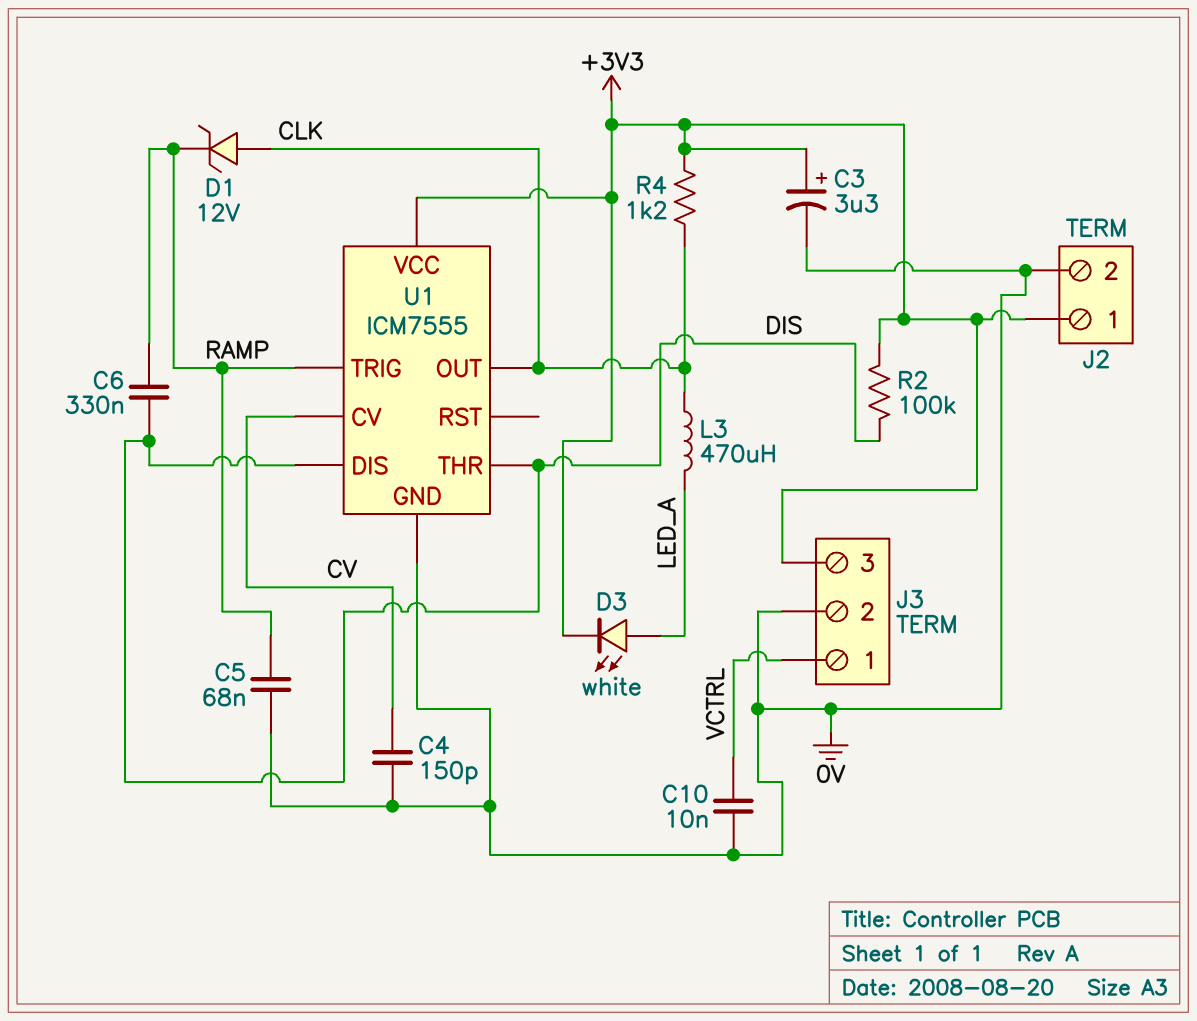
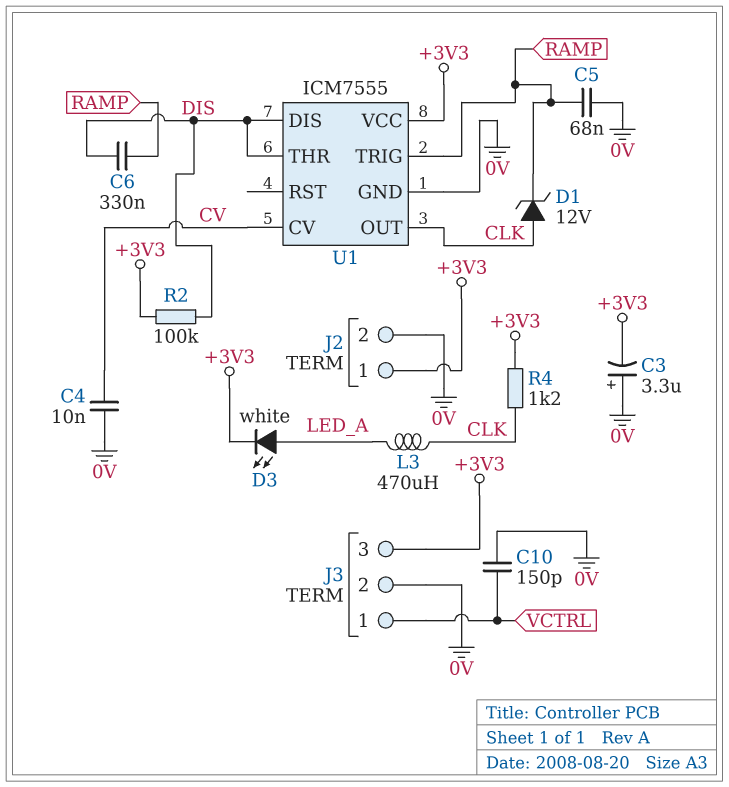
C3: 3.3uF (plus +3V3, minus 0V) -> 3.3uF (plus 0V, minus +3V3)
C4: 150pF (0V, CV) -> 10nF (0V, CV)
C10: 10nF (0V, VCTRL) -> 150pF (0V, VCTRL)

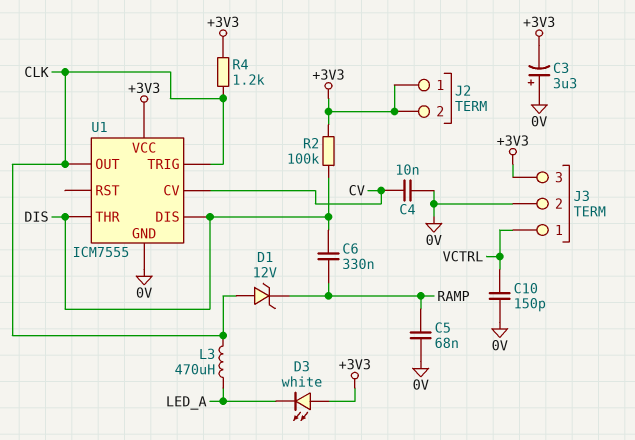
D3: LED white (A LED_A, K +3V3) -> LED white (A +3V3, K LED_A)
J2 pin 2: 0V -> +3V3
U1 pin TRIG: RAMP -> CLK

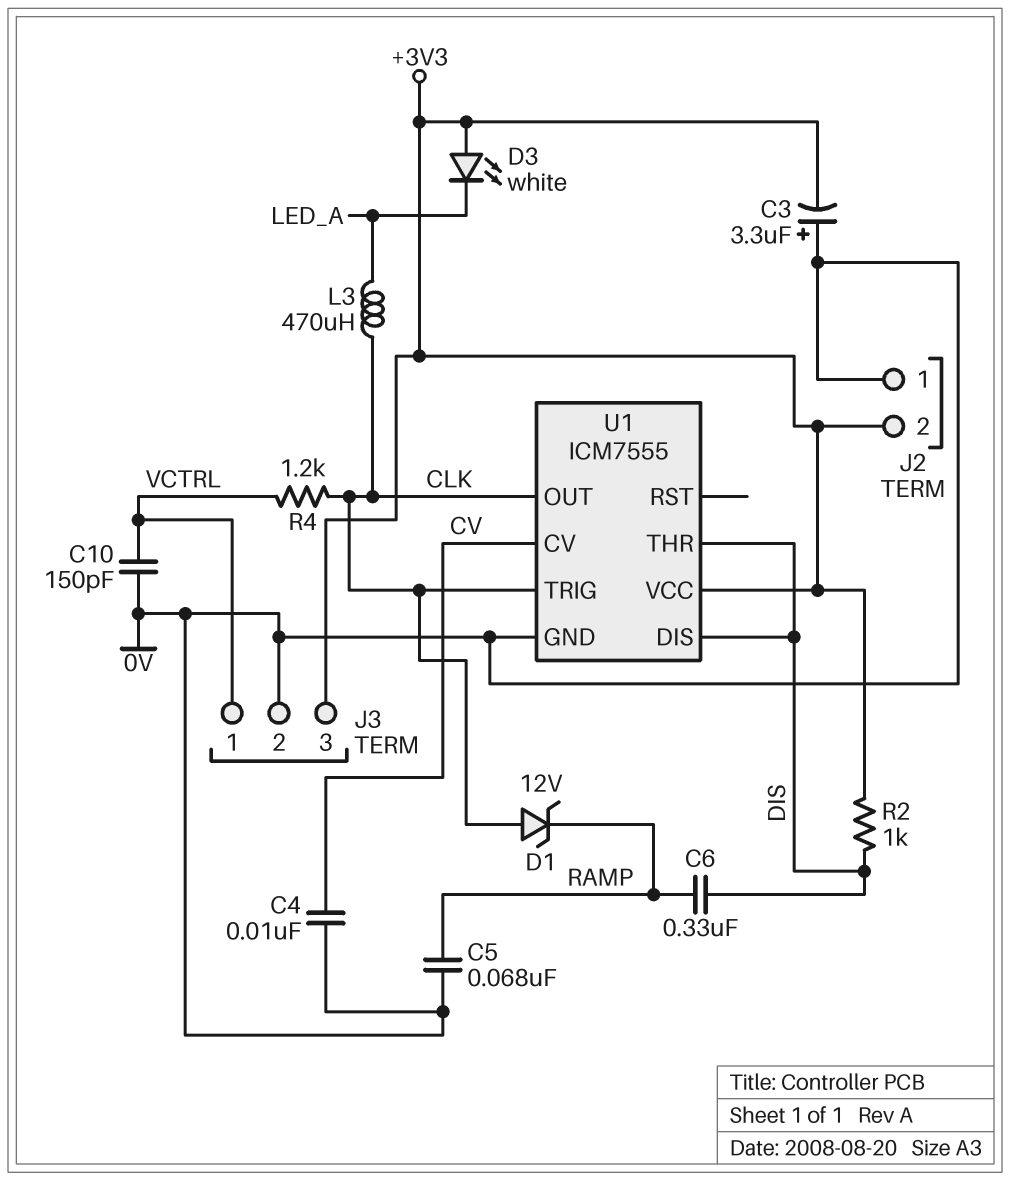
J2 pin 1: +3V3 -> 0V
R2: 100k (+3V3, DIS) -> 1k (+3V3, DIS)
R4: 1.2k (+3V3, CLK) -> 1.2k (CLK, VCTRL)

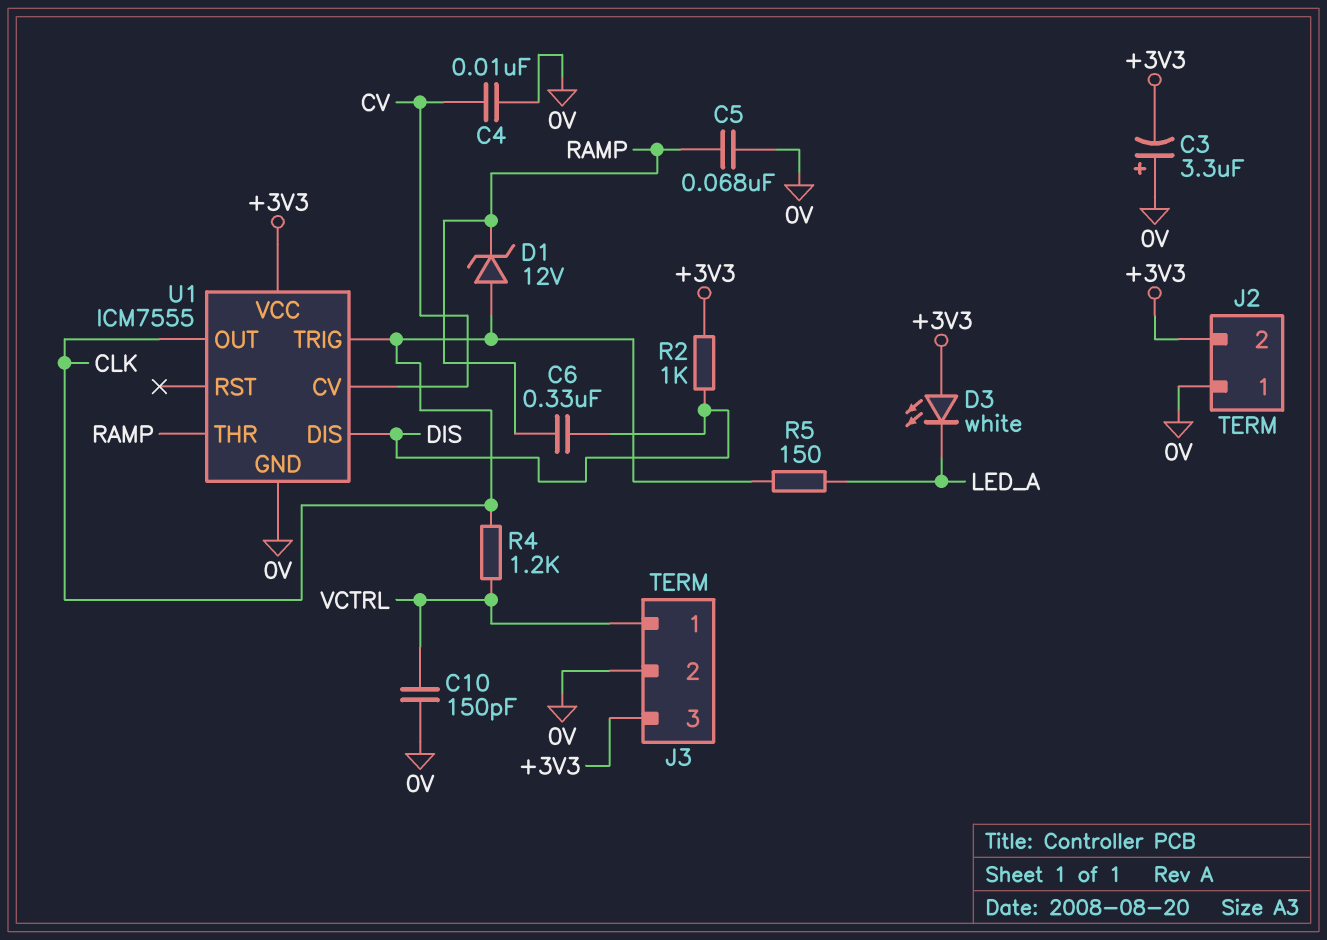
L3: 470uH (CLK, LED_A) -> none
R5: none -> 150 (CLK, LED_A)
U1 pin THR: DIS -> RAMP

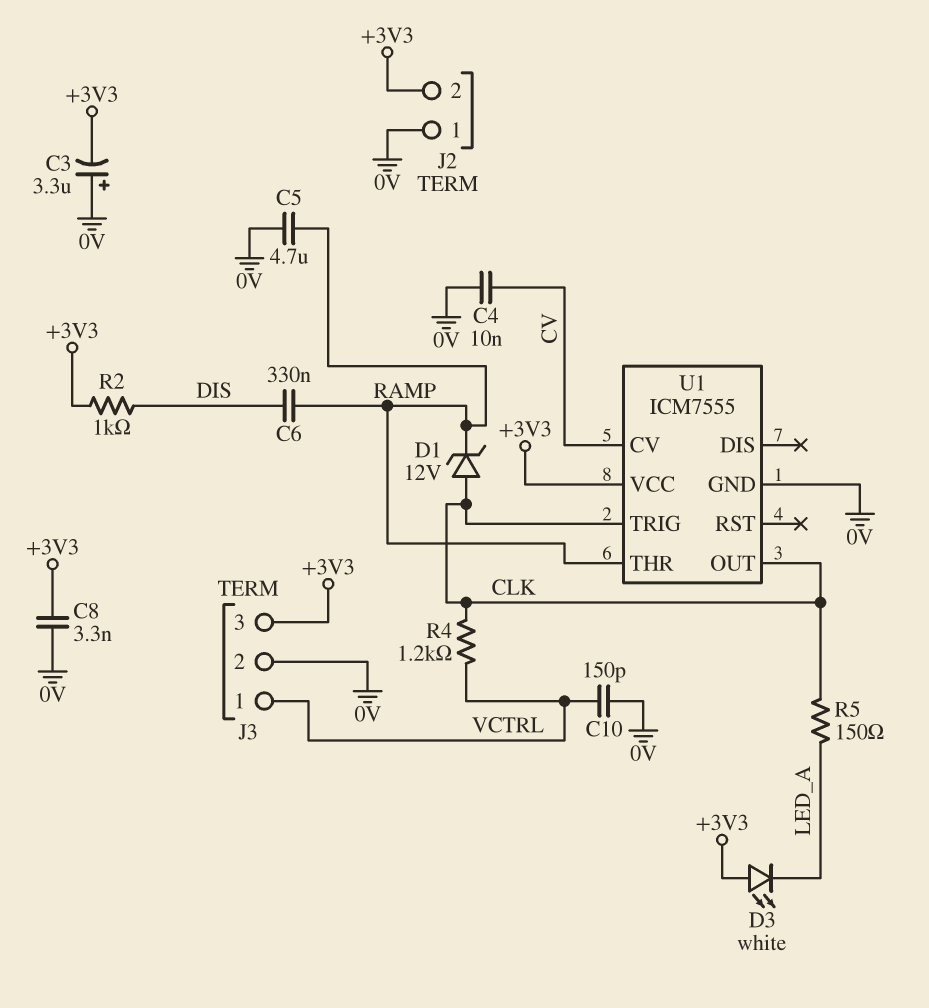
C5: 68nF (0V, RAMP) -> 4.7uF (0V, RAMP)
C8: none -> 3.3nF (+3V3, 0V)
U1 pin DIS: DIS -> none

